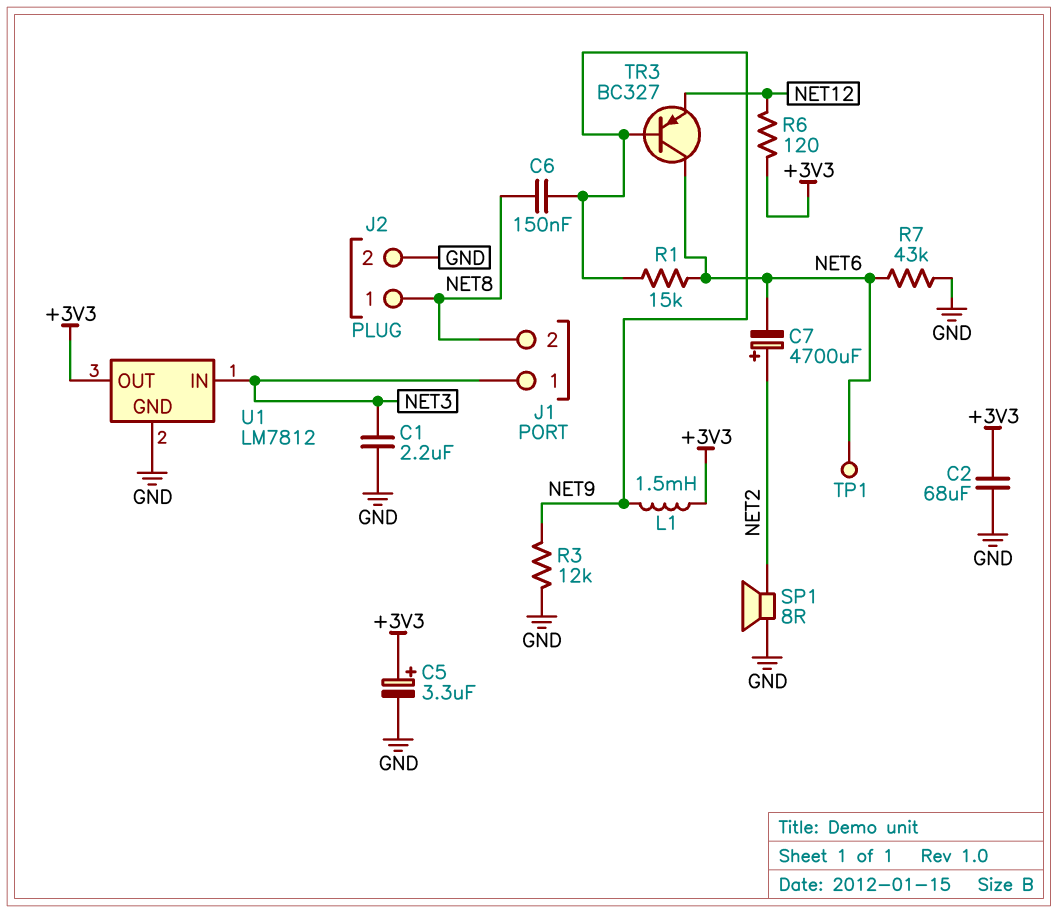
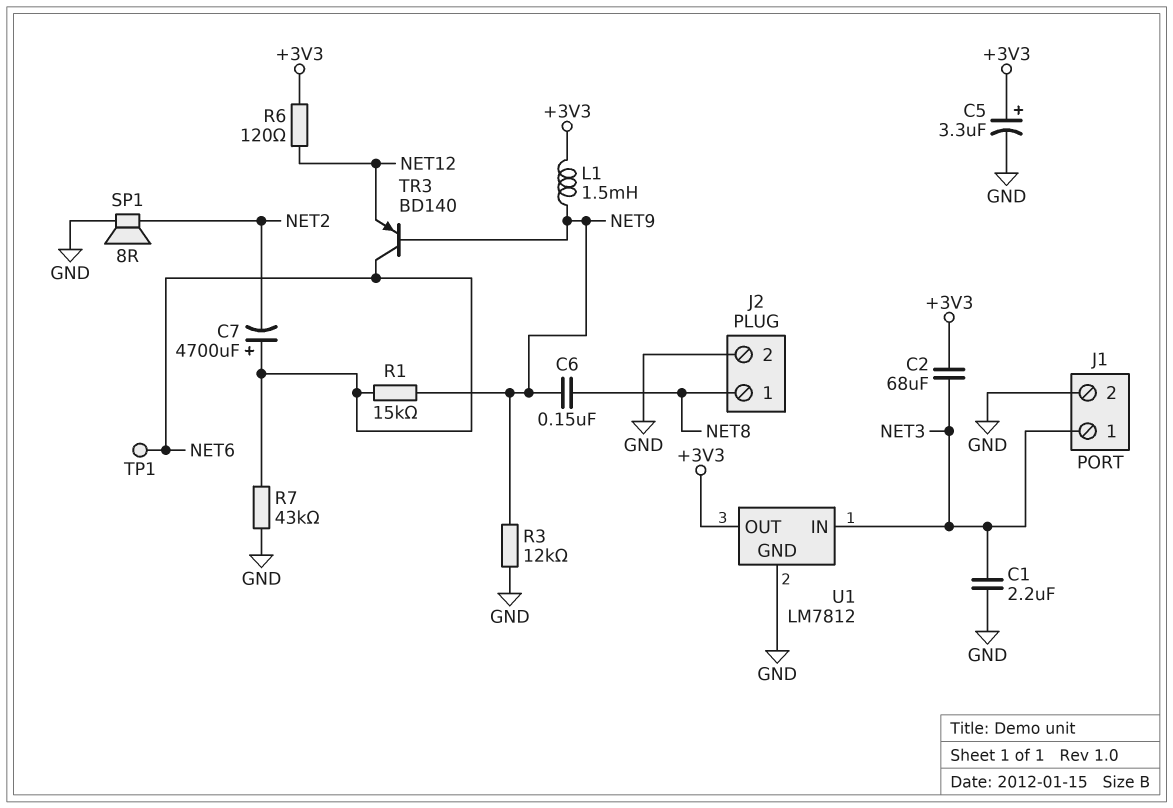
C2: 68uF (+3V3, GND) -> 68uF (+3V3, NET3)
C7: 4700uF (plus NET2, minus NET6) -> 4700uF (plus NET6, minus NET2)
J1 pin 2: NET8 -> GND
TR3: PNP BC327 (B NET9, C NET6, E NET12) -> PNP BD140 (B NET9, C NET6, E NET12)

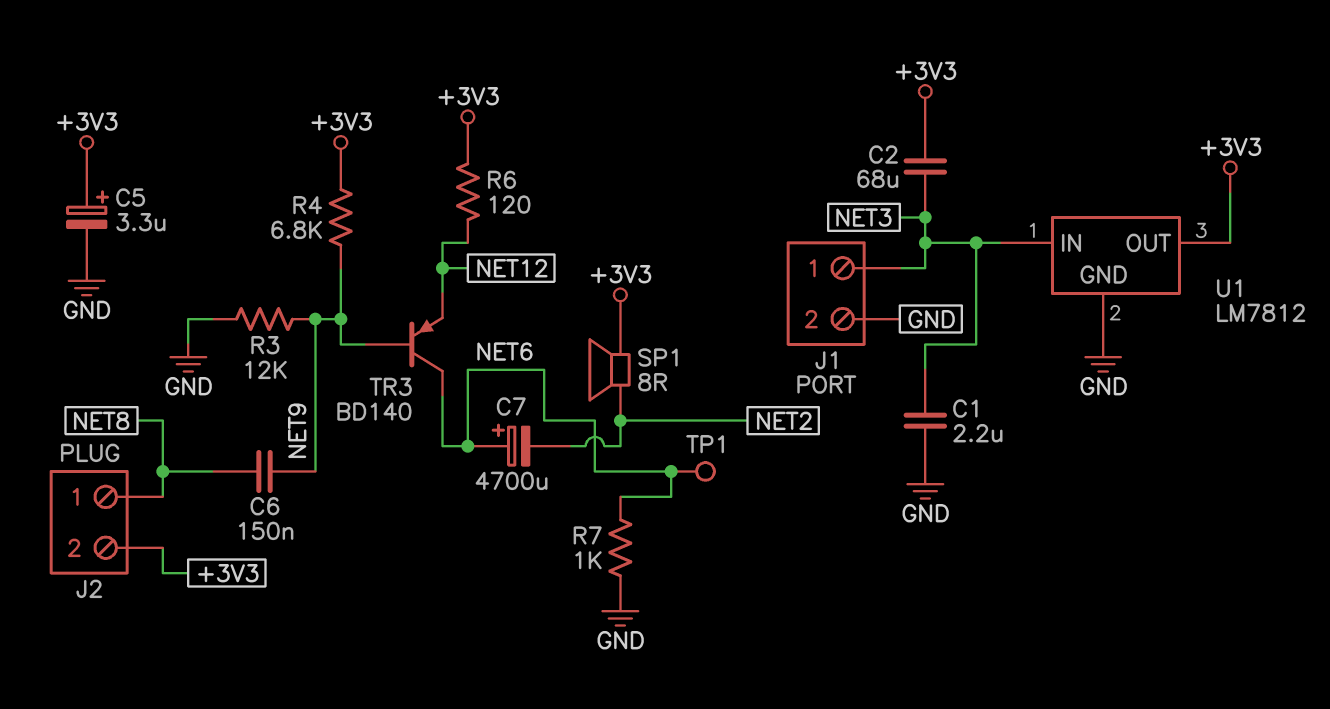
J2 pin 2: GND -> +3V3
L1: 1.5mH (+3V3, NET9) -> none
R1: 15k (NET6, NET9) -> none
R4: none -> 6.8k (+3V3, NET9)
R7: 43k (GND, NET6) -> 1k (GND, NET6)
SP1: speaker 8R (GND, NET2) -> speaker 8R (+3V3, NET2)

